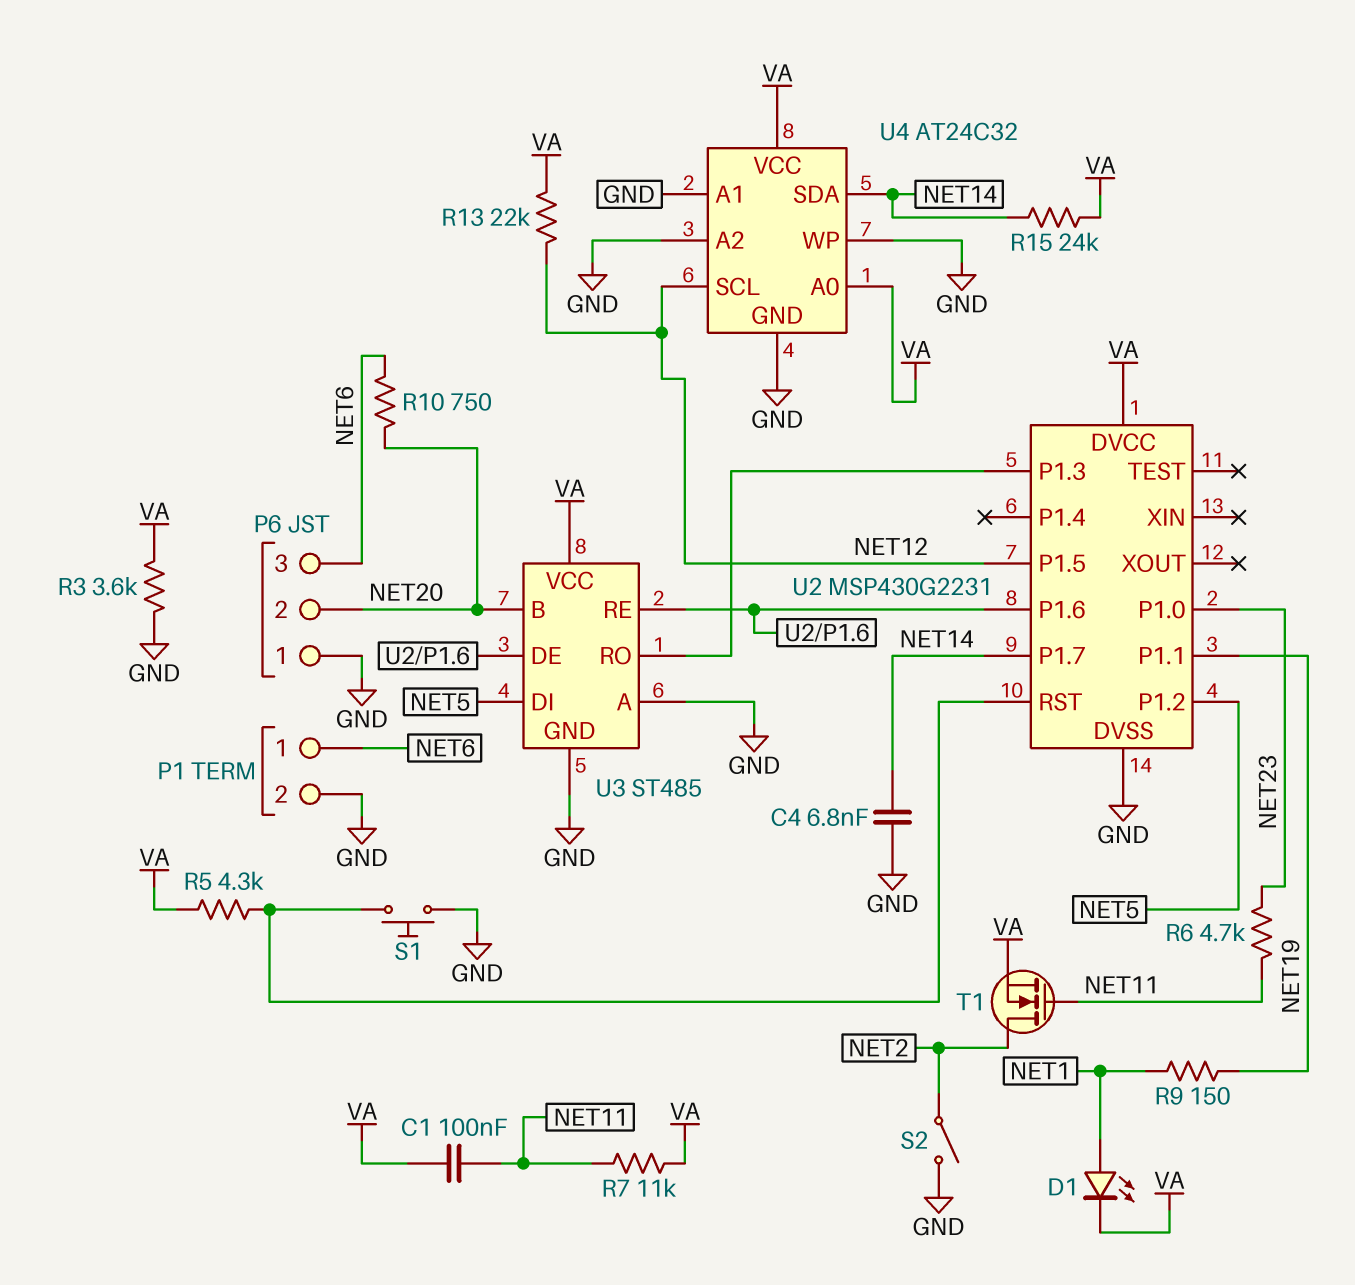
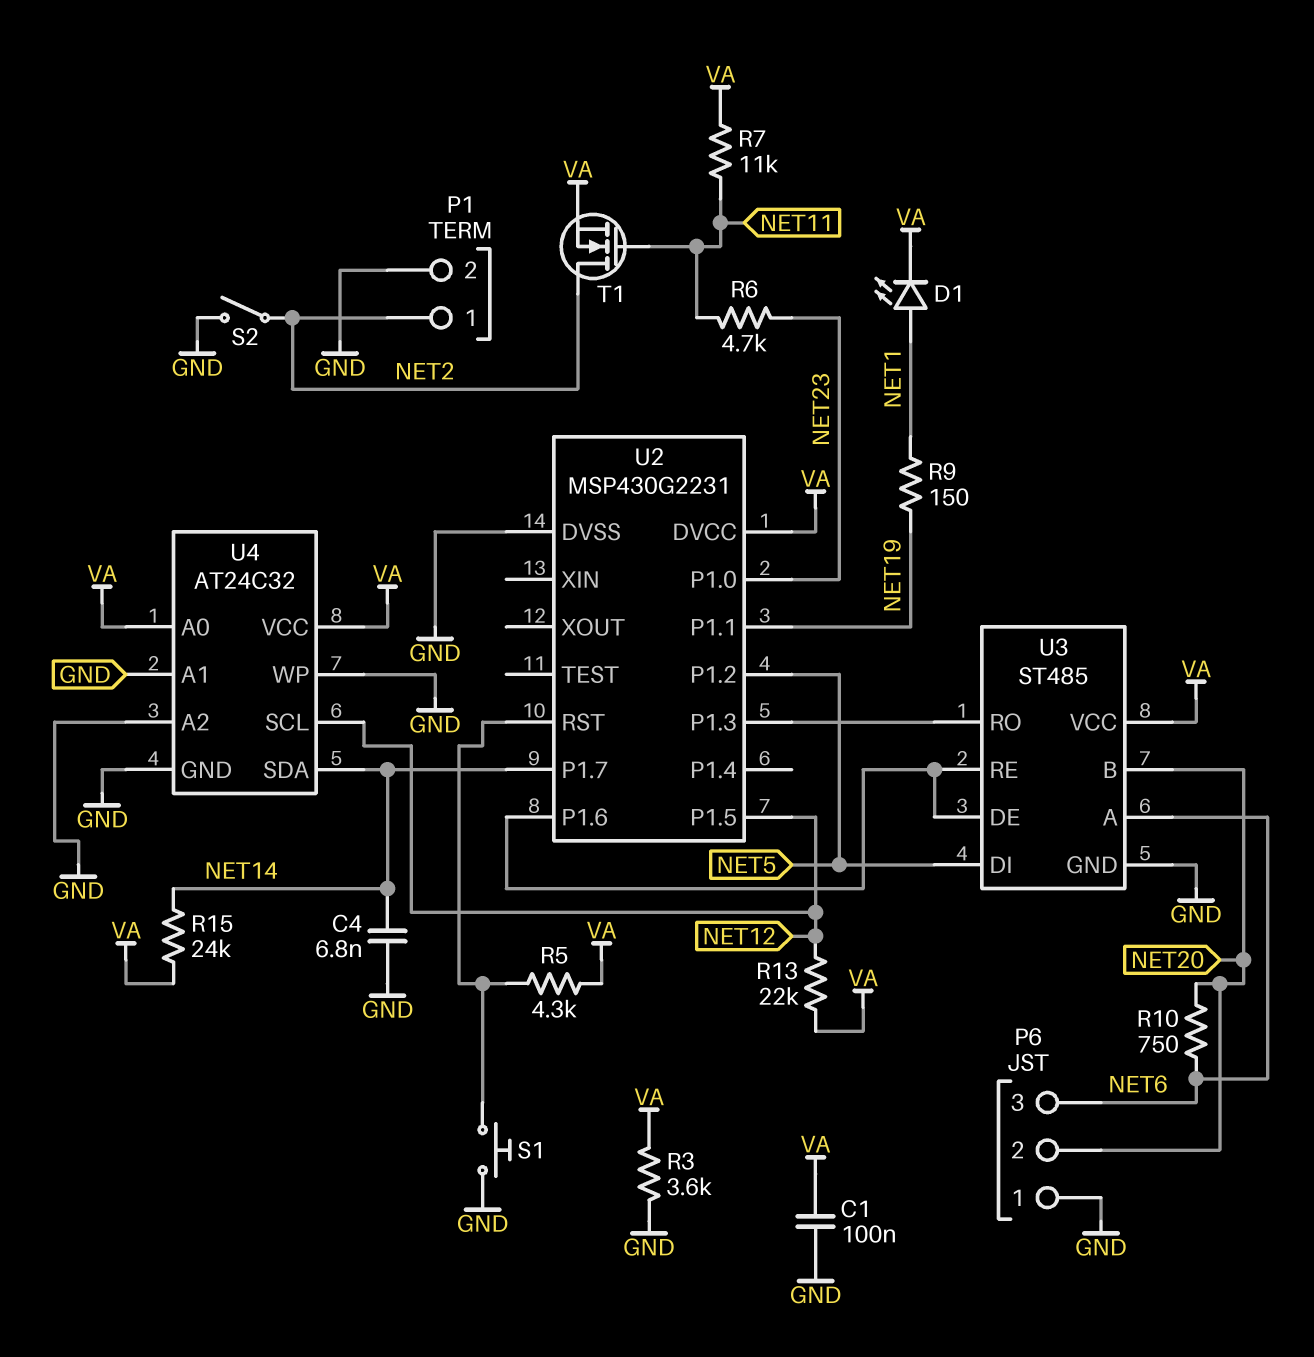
C1: 100nF (NET11, VA) -> 100nF (GND, VA)
P1 pin 1: NET6 -> NET2
U3 pin A: GND -> NET6

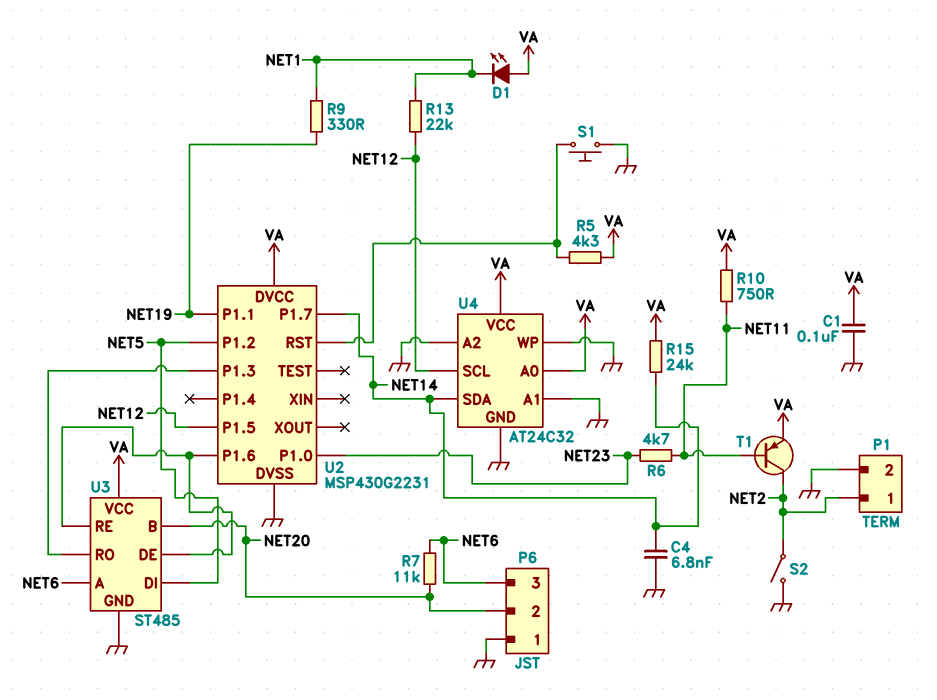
D1: LED (A NET1, K VA) -> LED (A VA, K NET1)
R3: 3.6k (GND, VA) -> none
R7: 11k (NET11, VA) -> 11k (NET6, NET20)
R9: 150 (NET1, NET19) -> 330 (NET1, NET19)
R10: 750 (NET6, NET20) -> 750 (NET11, VA)
R13: 22k (NET12, VA) -> 22k (NET1, NET12)
T1: NMOS (G NET11, D NET2, S VA) -> PNP (B NET11, C NET2, E VA)

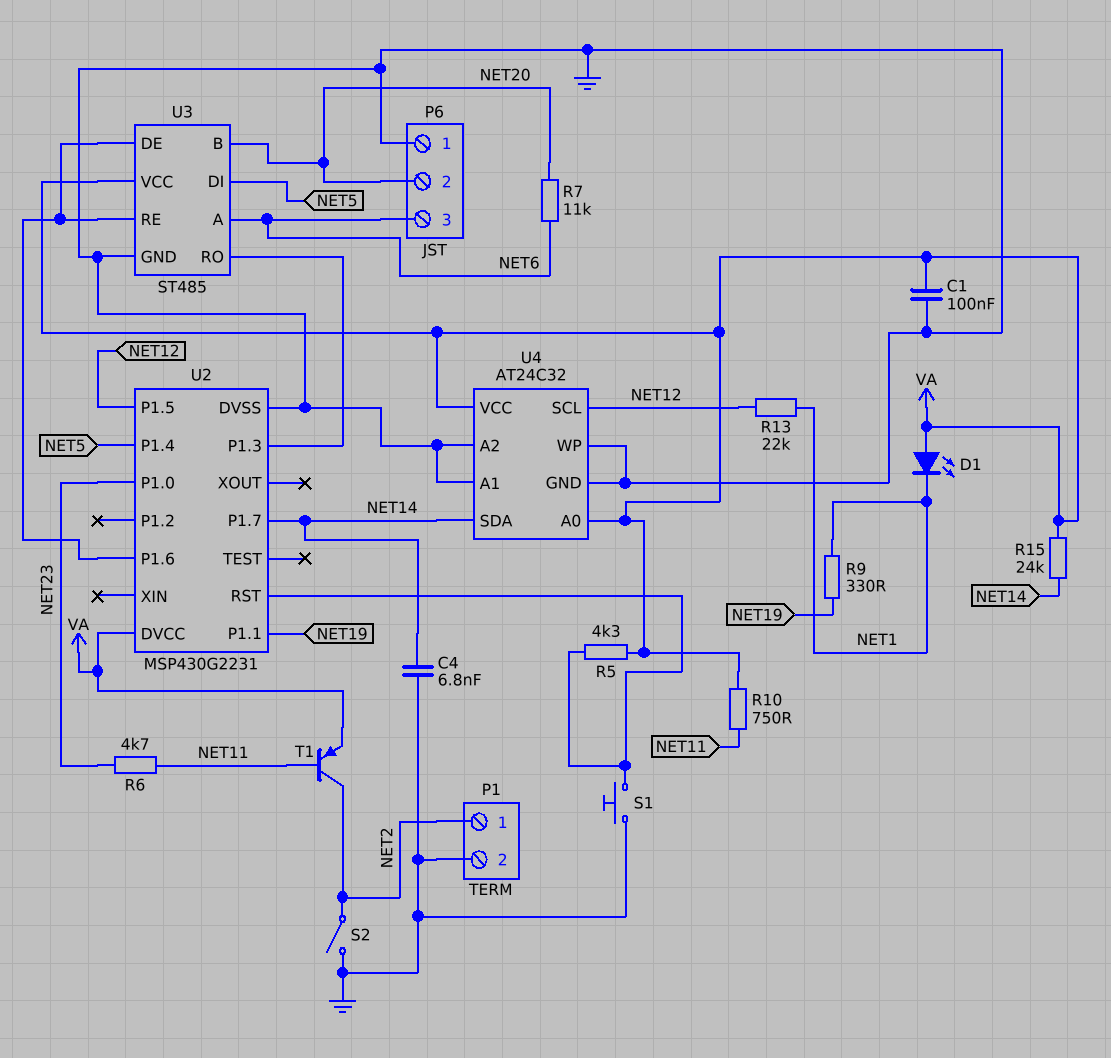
U2 pin P1.2: NET5 -> none
U2 pin P1.4: none -> NET5

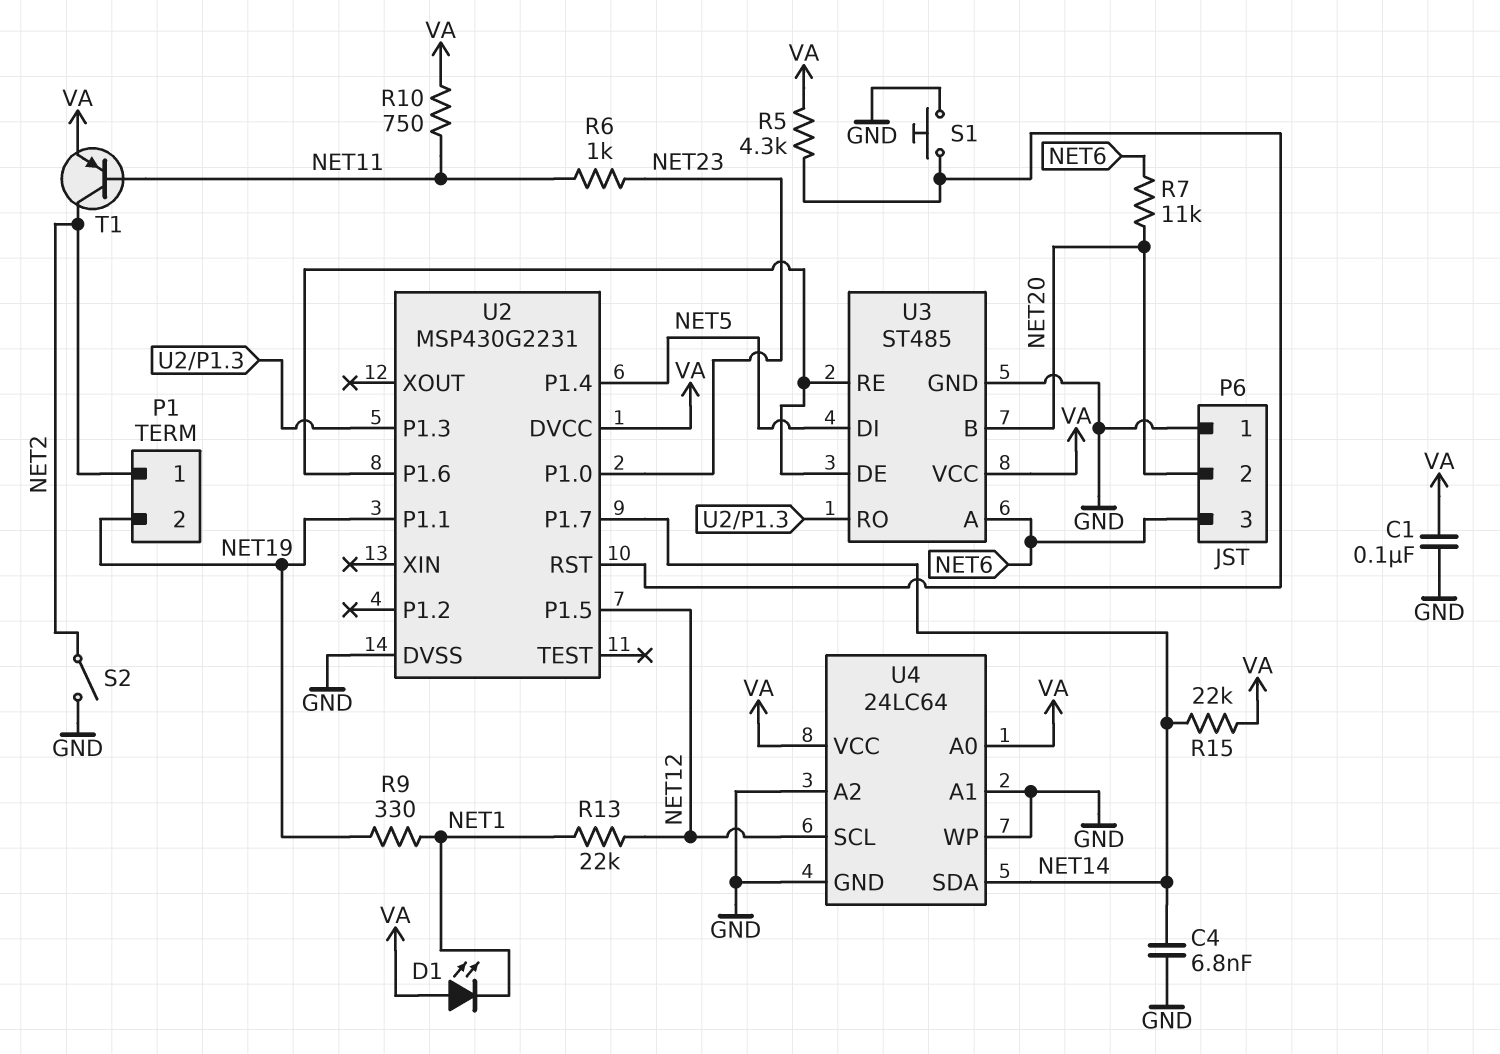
P1 pin 2: GND -> NET19
R6: 4.7k (NET11, NET23) -> 1k (NET11, NET23)
R15: 24k (NET14, VA) -> 22k (NET14, VA)
U4: AT24C32 -> 24LC64

